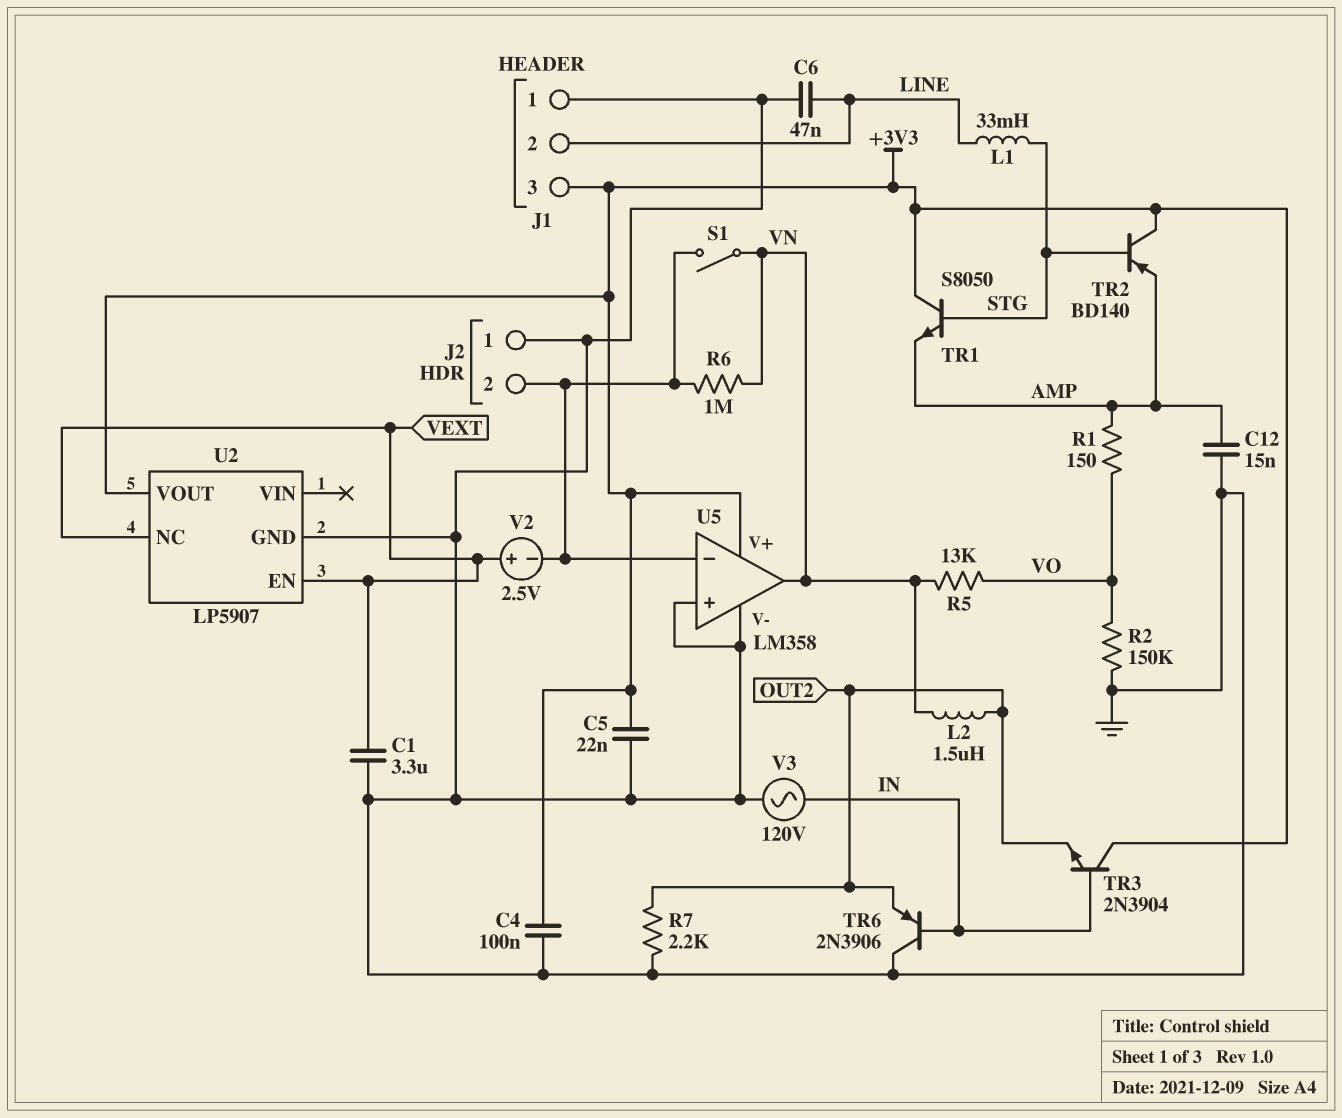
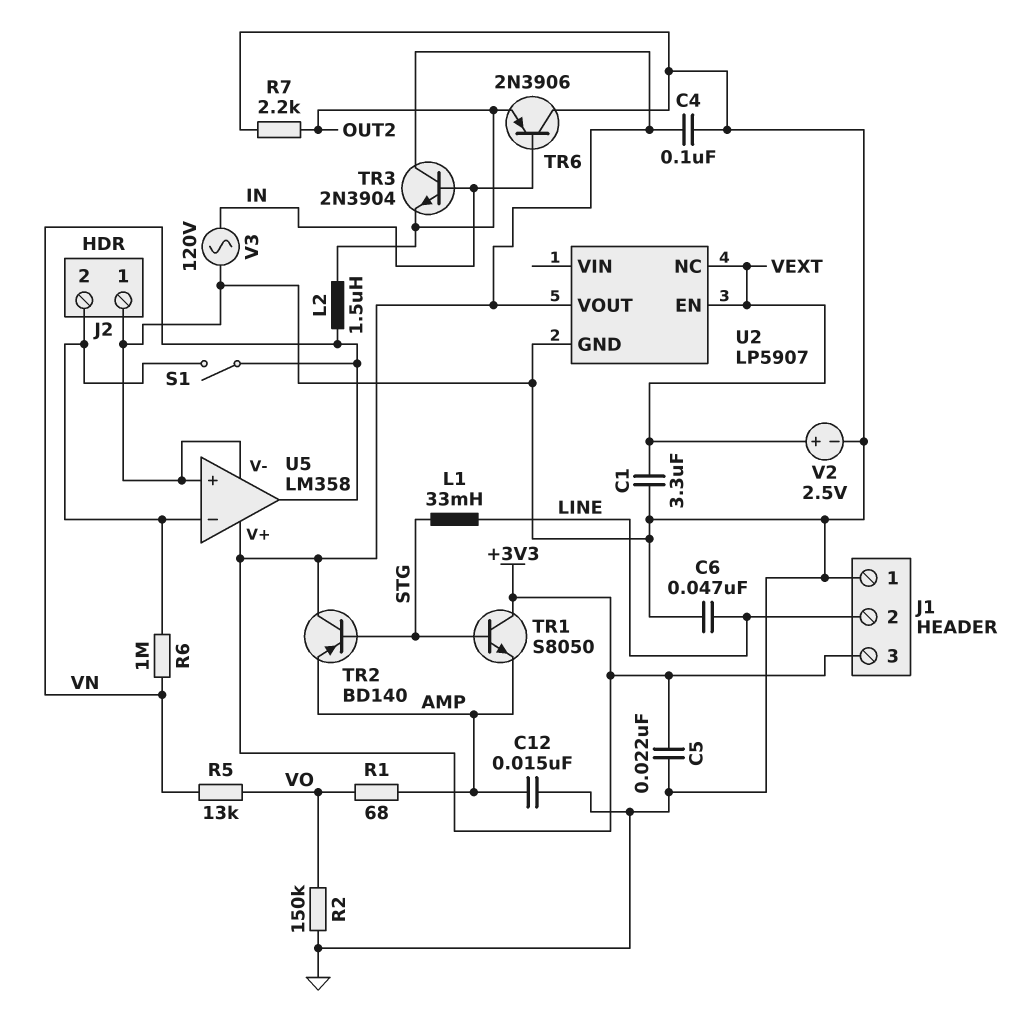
R1: 150 (AMP, VO) -> 68 (AMP, VO)
V2: 2.5V (plus VEXT, minus J2/2) -> 2.5V (plus VEXT, minus GND)

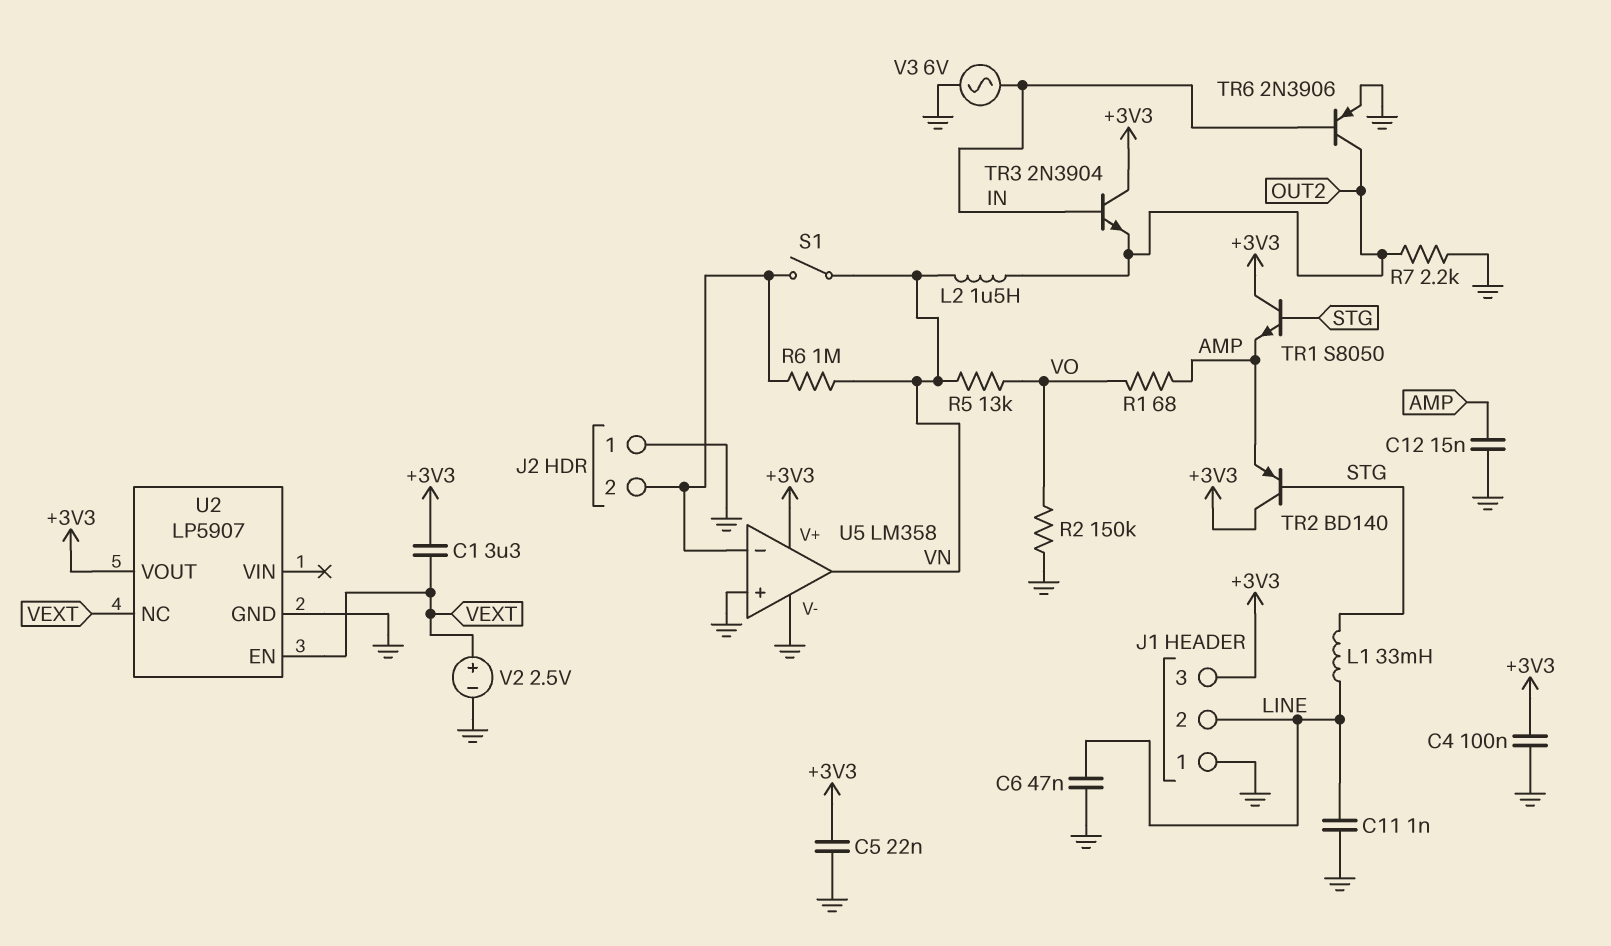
C1: 3.3uF (GND, VEXT) -> 3.3uF (+3V3, VEXT)
C11: none -> 1nF (GND, LINE)
TR6: PNP 2N3906 (B IN, C GND, E OUT2) -> PNP 2N3906 (B IN, C OUT2, E GND)
V3: AC 120V (GND, IN) -> AC 6V (GND, IN)

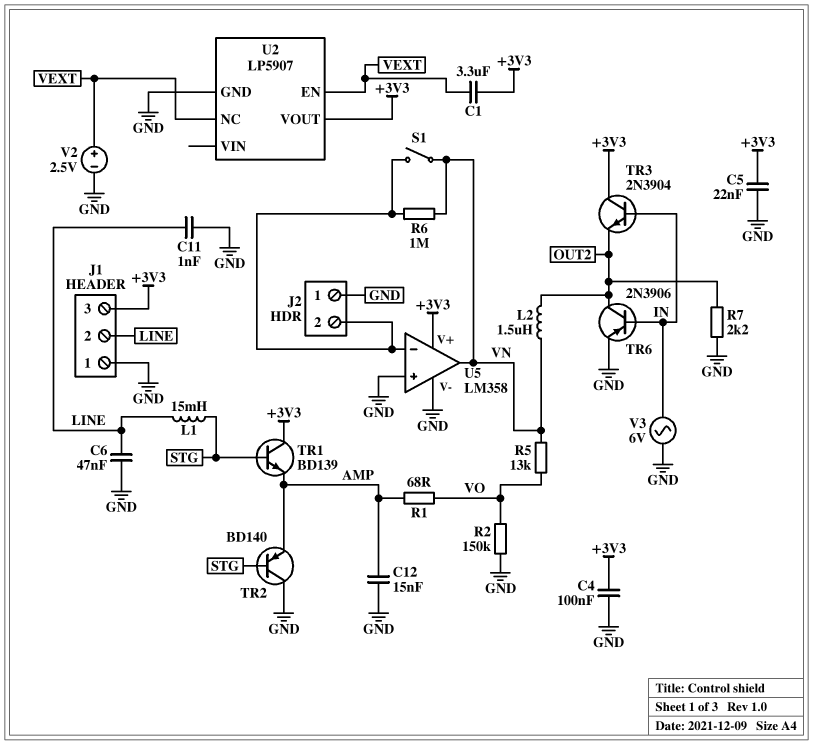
L1: 33mH (LINE, STG) -> 15mH (LINE, STG)
TR1: NPN S8050 (B STG, C +3V3, E AMP) -> NPN BD139 (B STG, C +3V3, E AMP)
TR2: PNP BD140 (B STG, C +3V3, E AMP) -> PNP BD140 (B STG, C GND, E AMP)

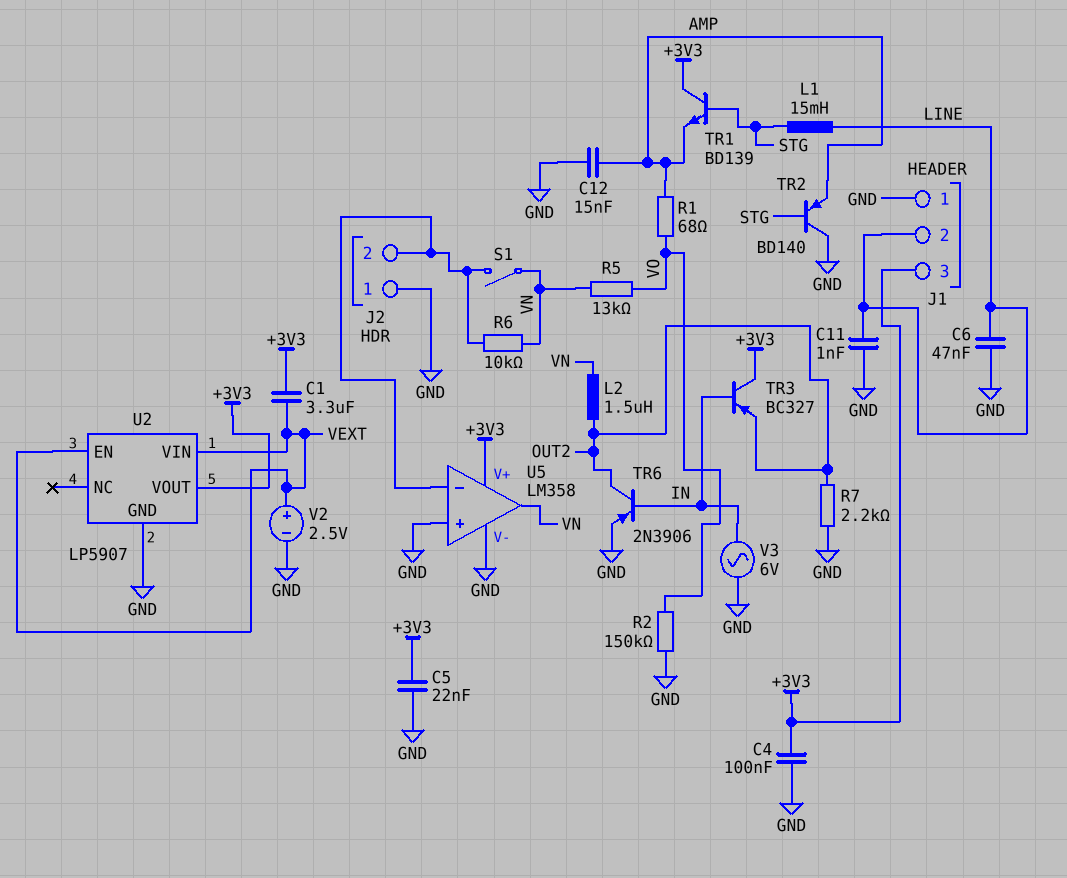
R6: 1M (J2/2, VN) -> 10k (J2/2, VN)
TR3: NPN 2N3904 (B IN, C +3V3, E OUT2) -> PNP BC327 (B IN, C +3V3, E OUT2)
U2 pin NC: VEXT -> none
U2 pin VIN: none -> VEXT

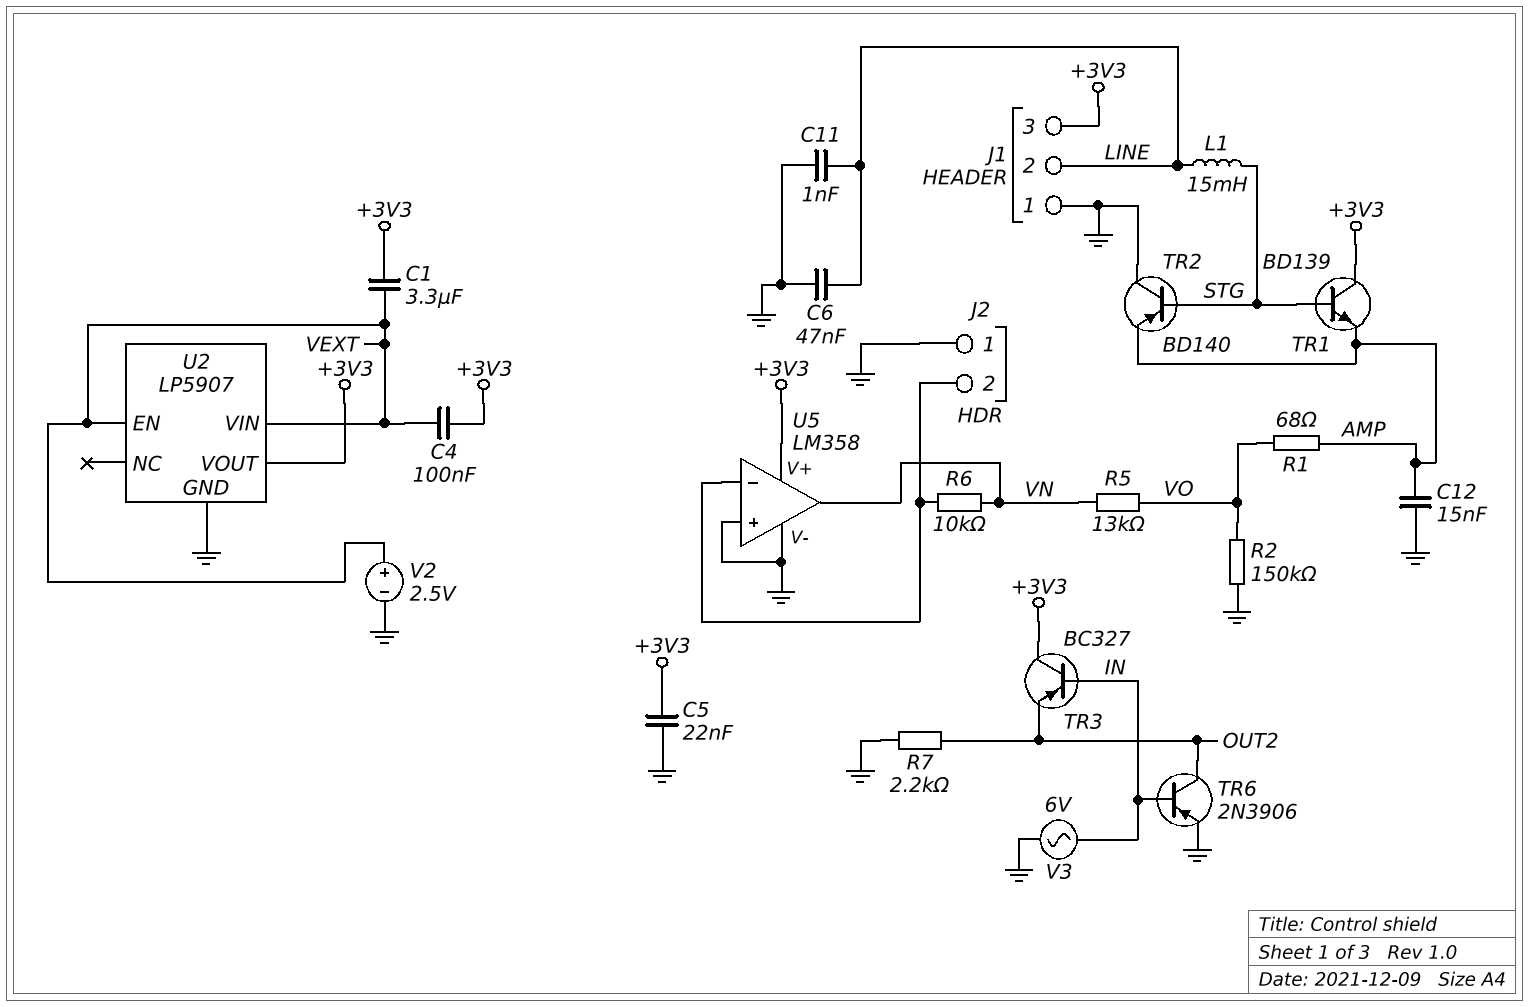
C4: 100nF (+3V3, GND) -> 100nF (+3V3, VEXT)
L2: 1.5uH (OUT2, VN) -> none
S1: switch (J2/2, VN) -> none

